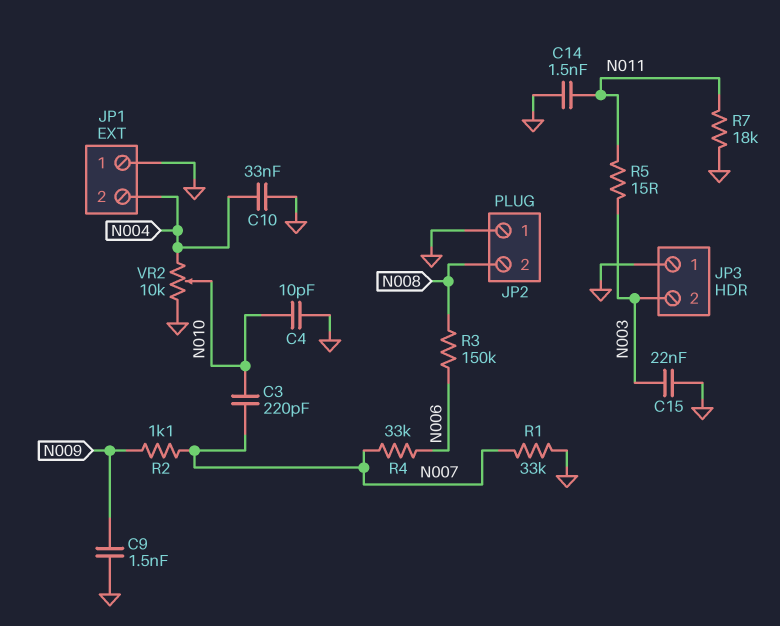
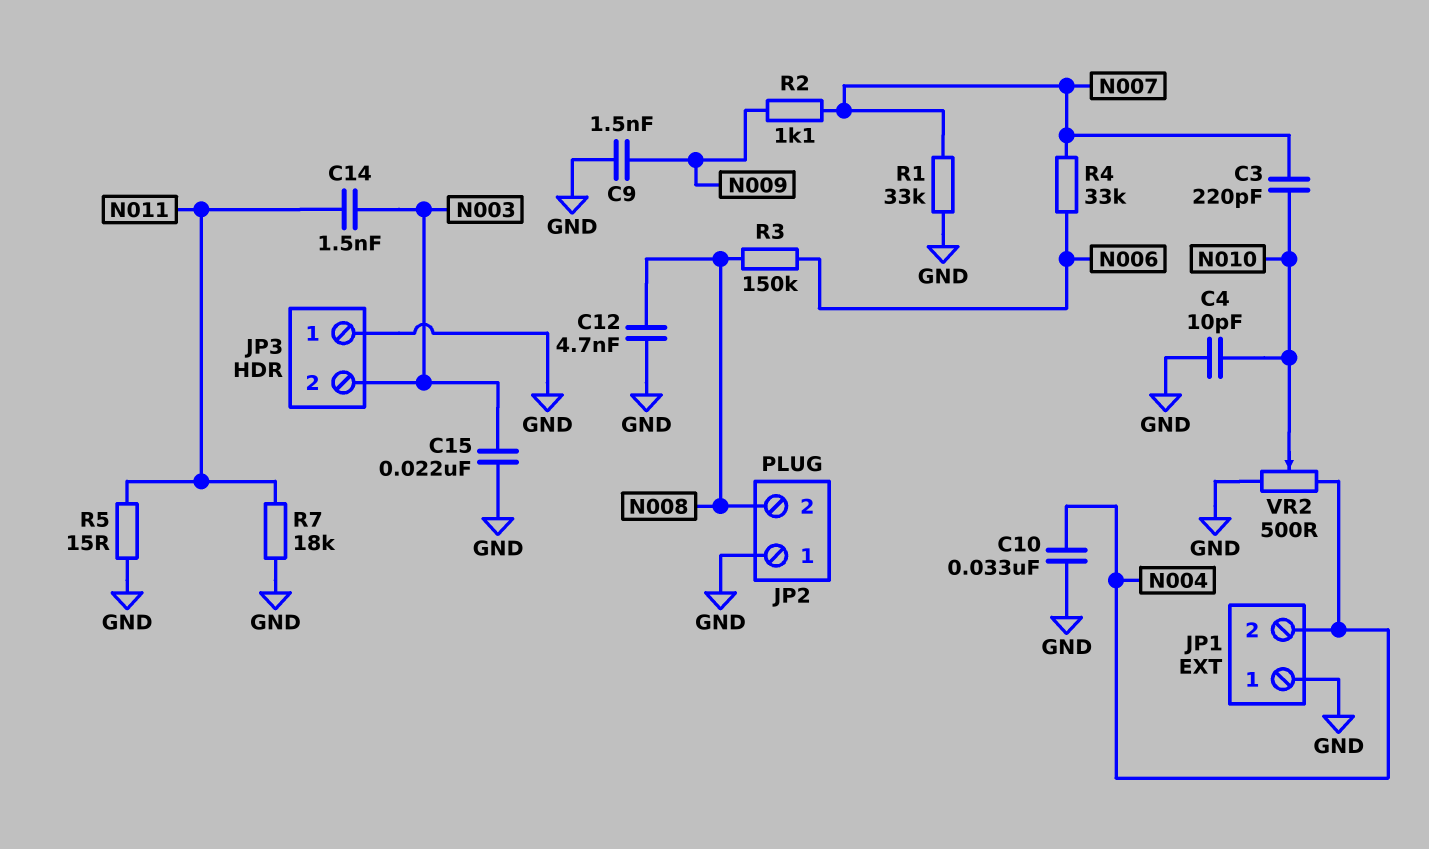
C12: none -> 4.7nF (GND, N008)
C14: 1.5nF (GND, N011) -> 1.5nF (N003, N011)
R5: 15 (N003, N011) -> 15 (GND, N011)
VR2: 10k (GND, N004, wiper N010) -> 500 (GND, N004, wiper N010)

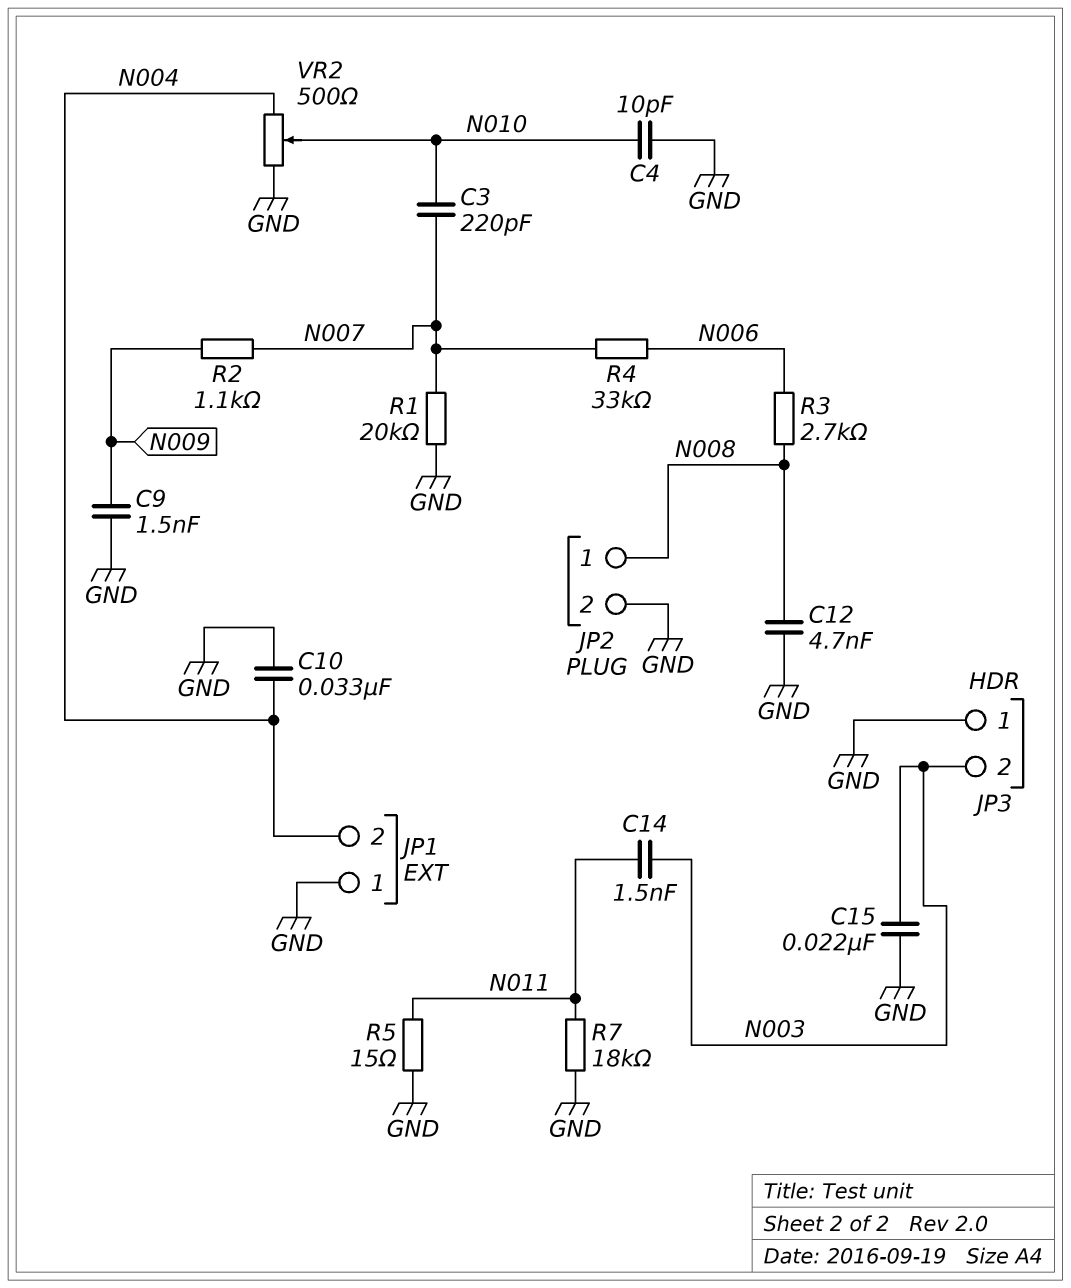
JP2 pin 1: GND -> N008
JP2 pin 2: N008 -> GND
R1: 33k (GND, N007) -> 20k (GND, N007)
R3: 150k (N006, N008) -> 2.7k (N006, N008)

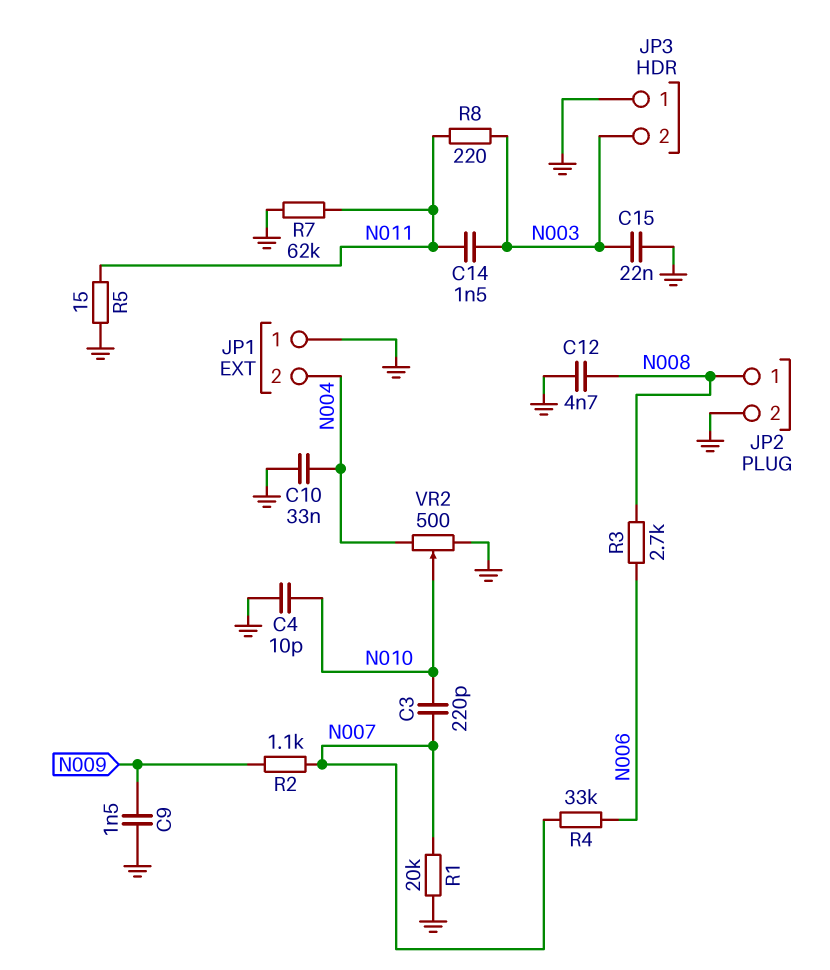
R7: 18k (GND, N011) -> 62k (GND, N011)
R8: none -> 220 (N003, N011)

